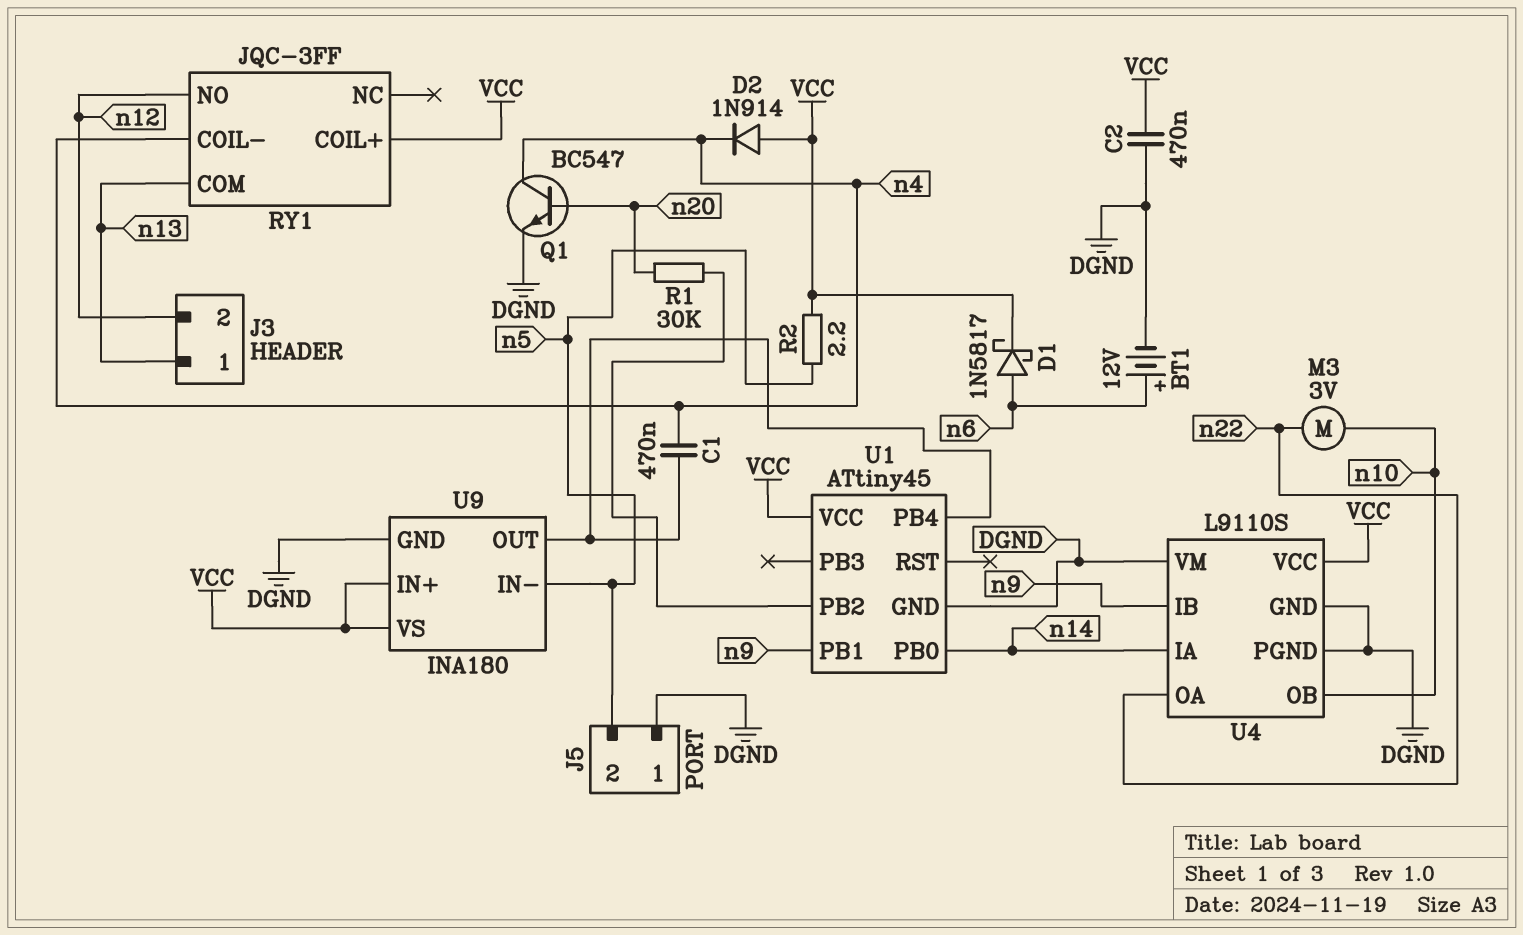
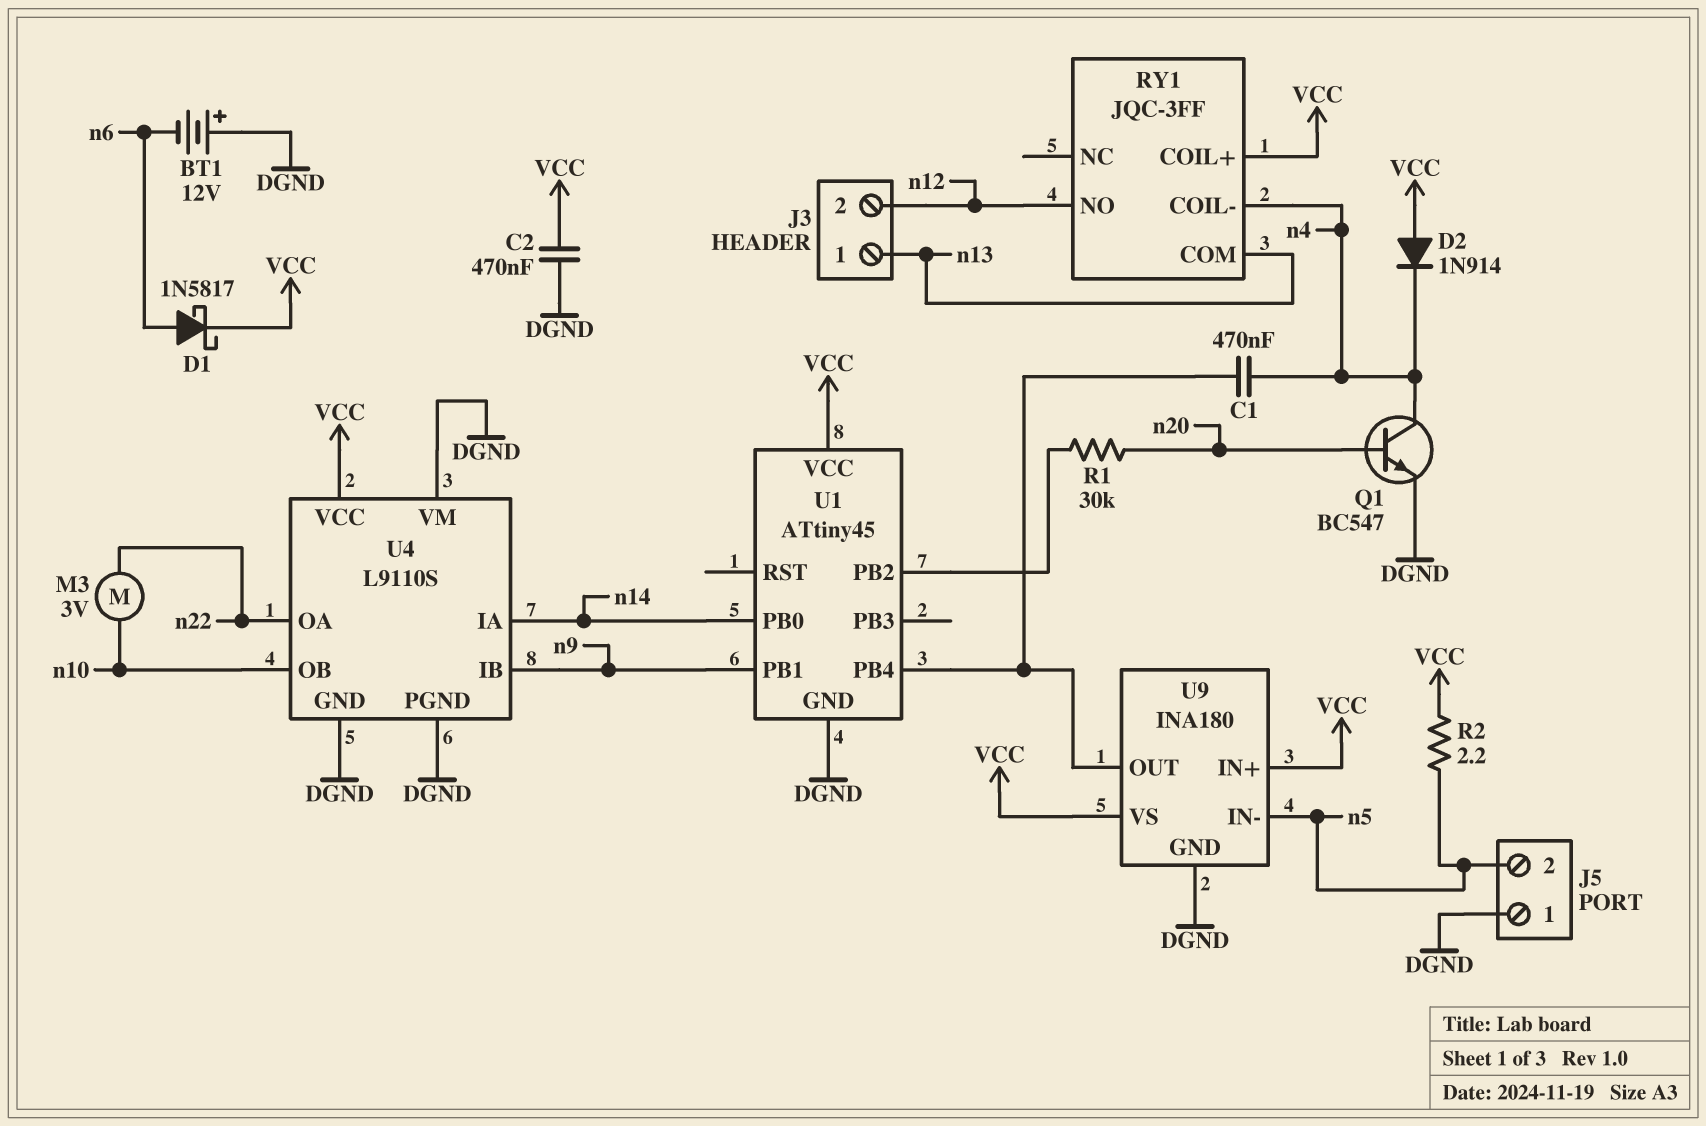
BT1: 12V (plus n6, minus DGND) -> 12V (plus DGND, minus n6)

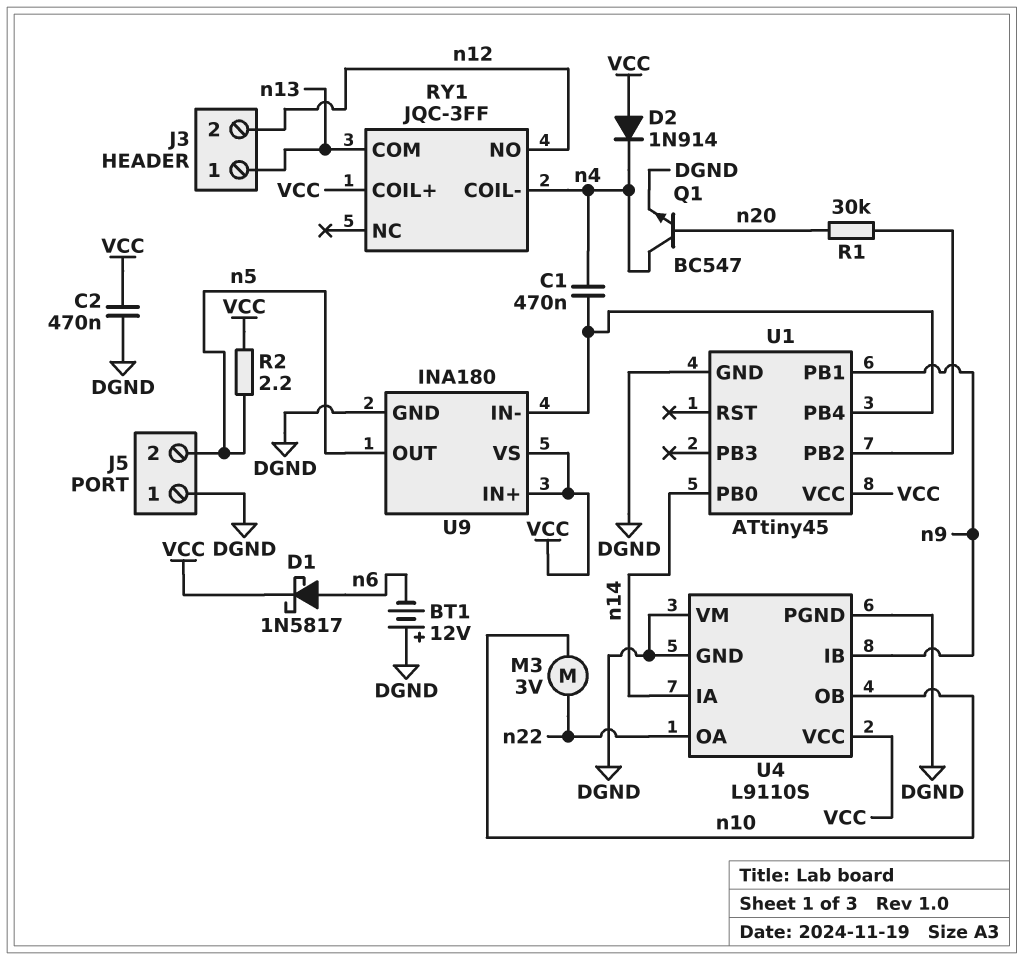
U9 pin IN-: n5 -> U1/PB4
U9 pin OUT: U1/PB4 -> n5

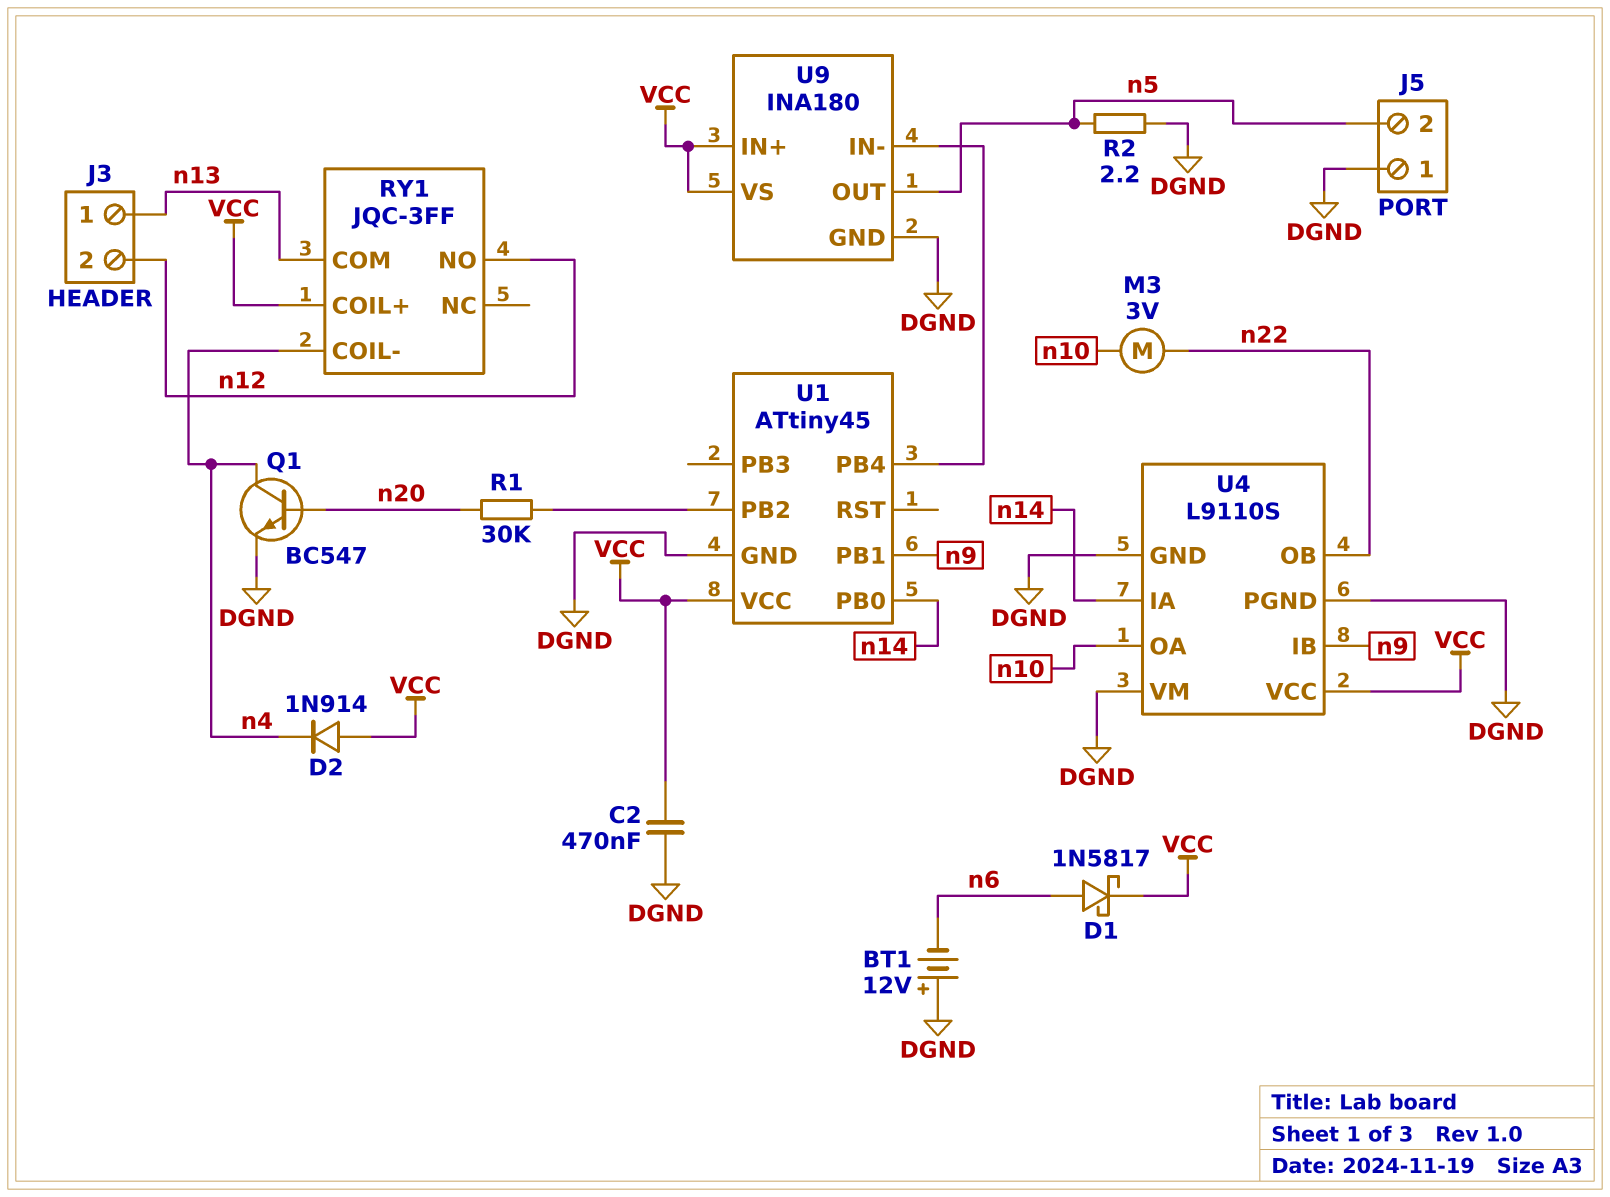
C1: 470nF (U1/PB4, n4) -> none
R2: 2.2 (VCC, n5) -> 2.2 (DGND, n5)
U4 pin OA: n22 -> n10
U4 pin OB: n10 -> n22

